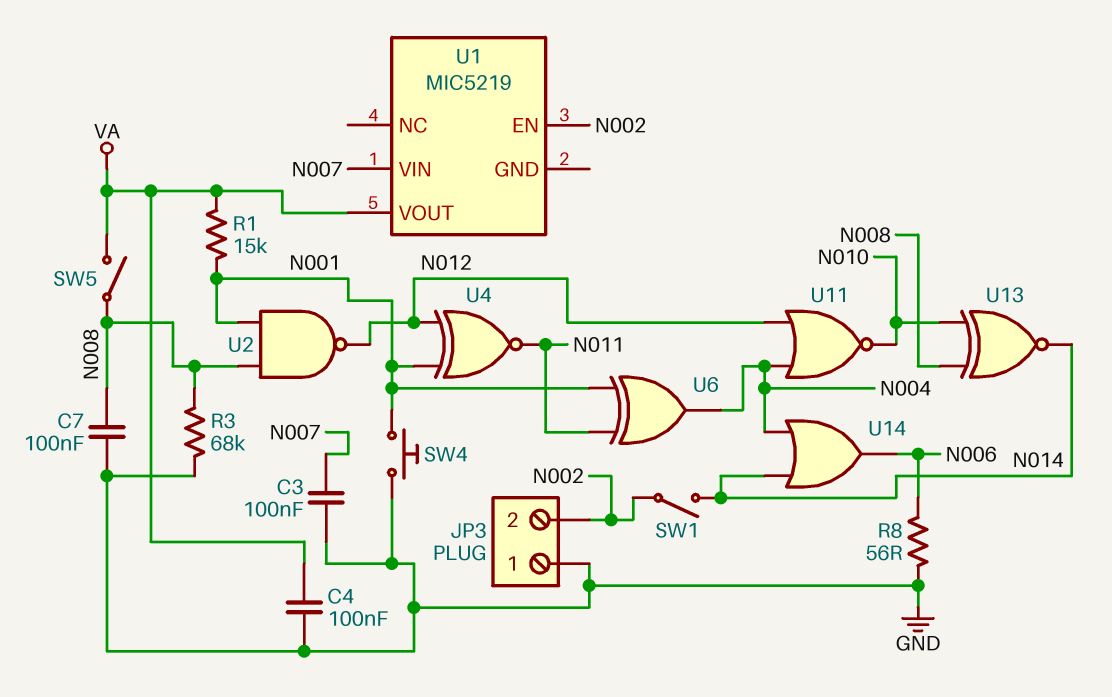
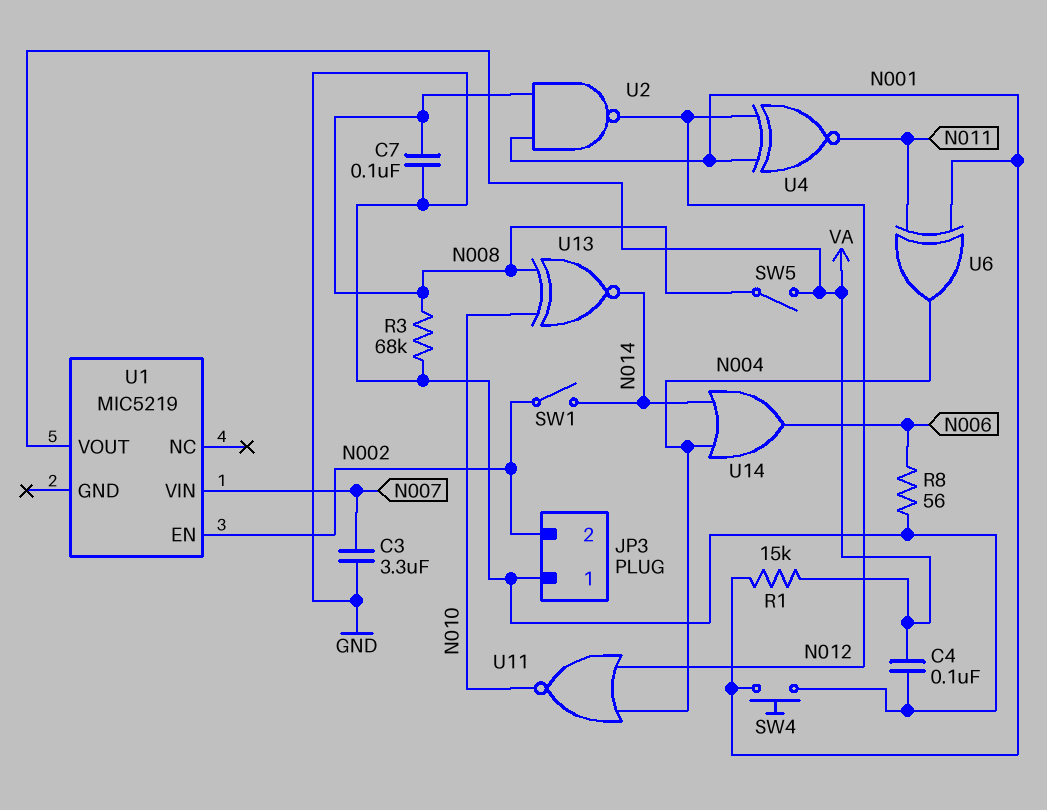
C3: 100nF (GND, N007) -> 3.3uF (GND, N007)

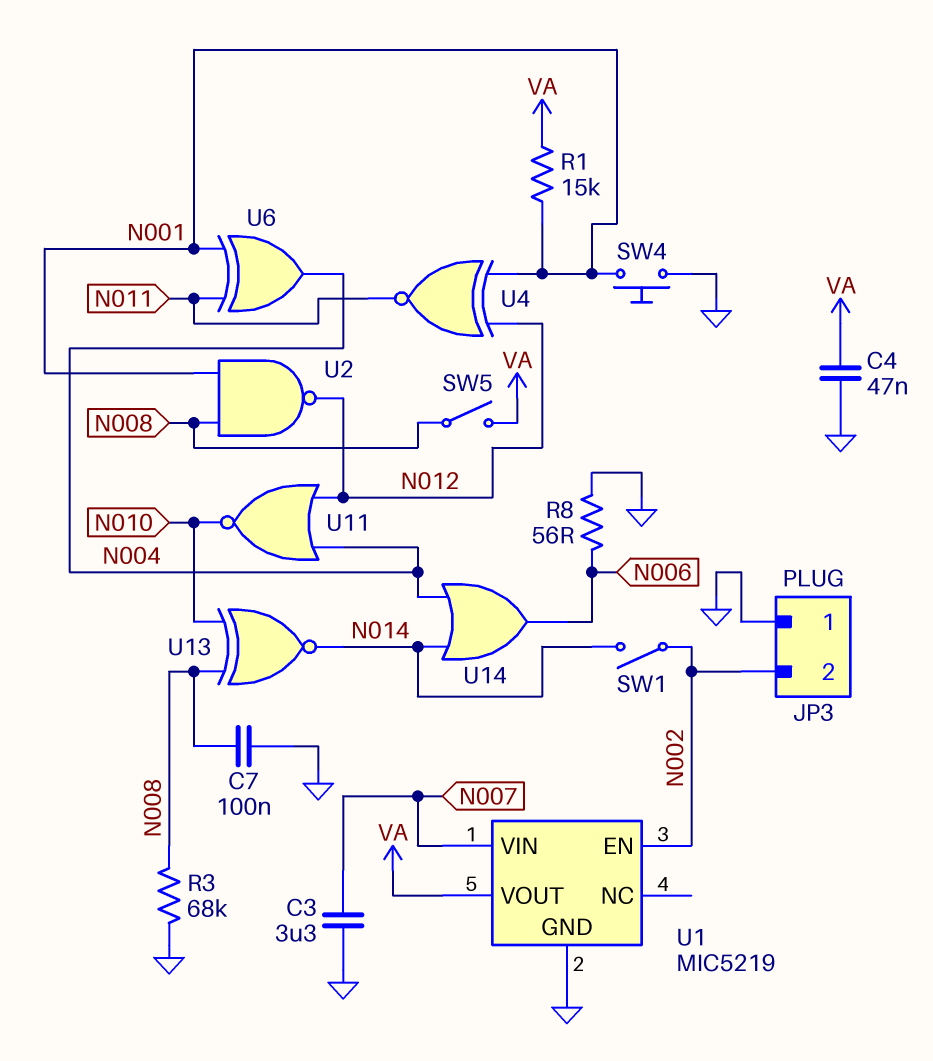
C4: 100nF (GND, VA) -> 47nF (GND, VA)
U1 pin GND: none -> GND

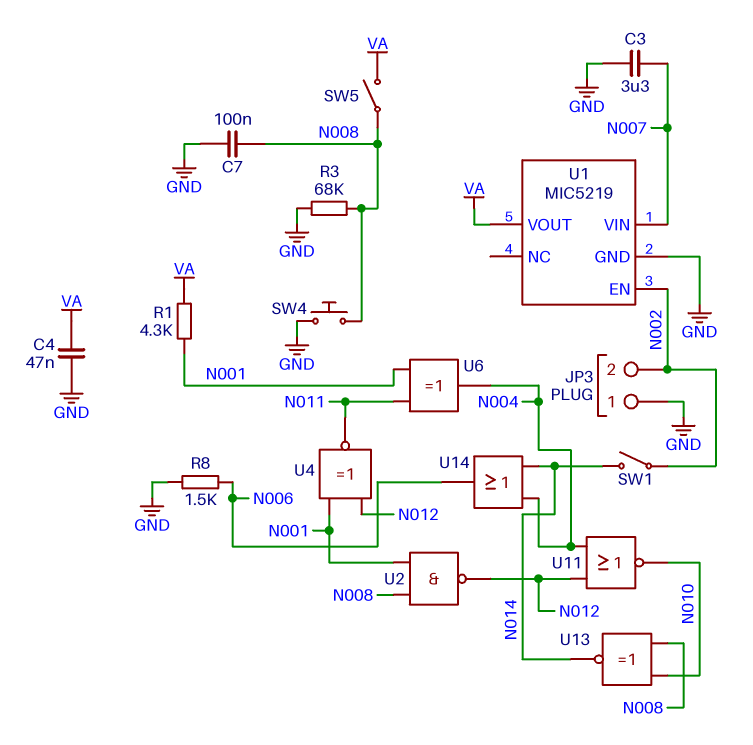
R1: 15k (N001, VA) -> 4.3k (N001, VA)
R8: 56 (GND, N006) -> 1.5k (GND, N006)
SW4: button (GND, N001) -> button (GND, N008)

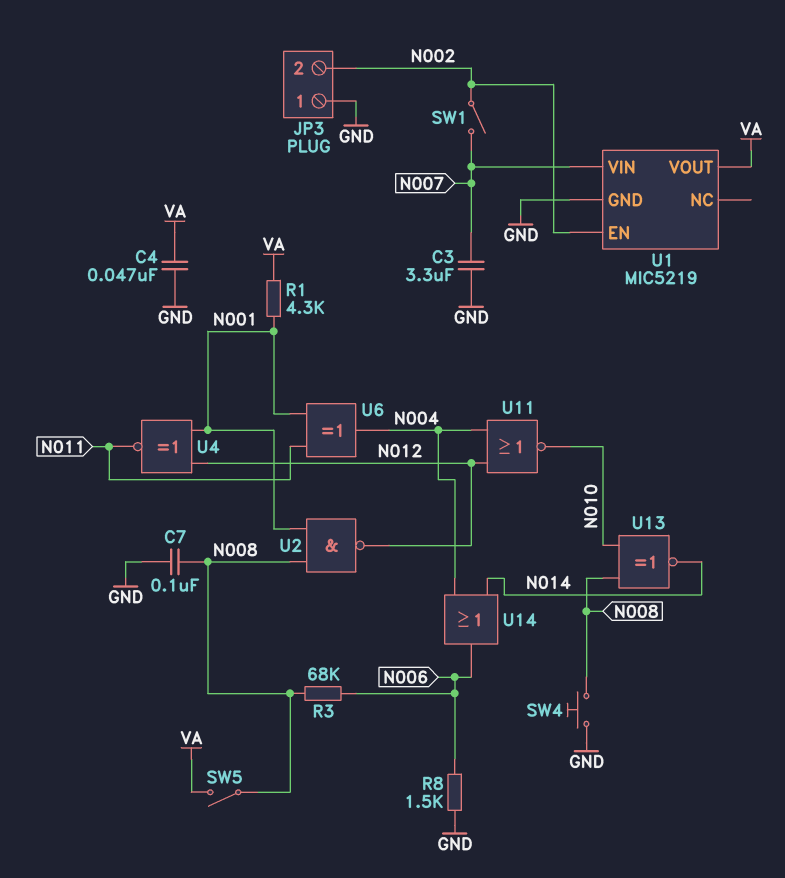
R3: 68k (GND, N008) -> 68k (N006, N008)
SW1: switch (N002, N014) -> switch (N002, N007)

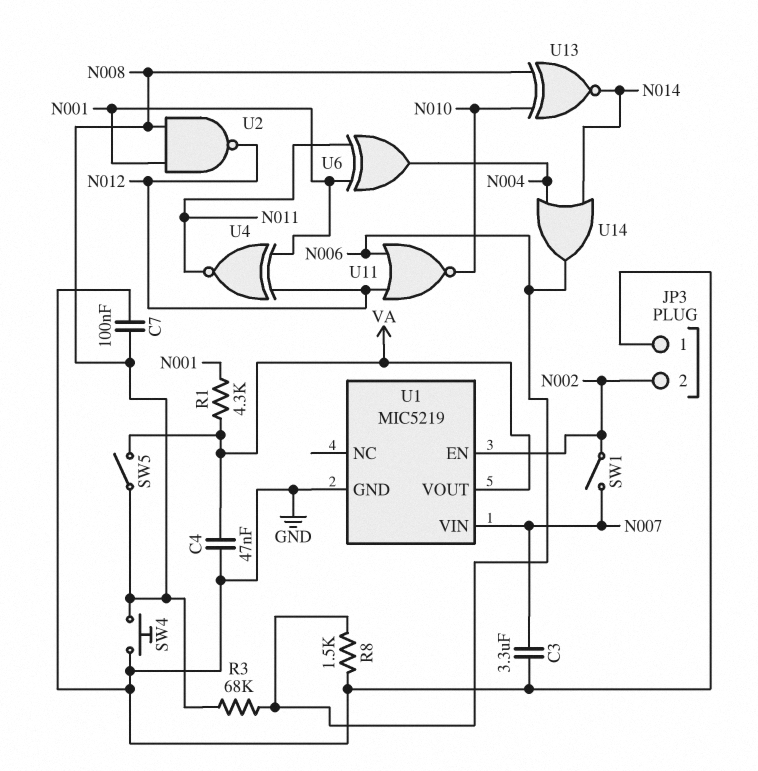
U11: NOR (in N004, in N012, out N010) -> NOR (in N006, in N012, out N010)

